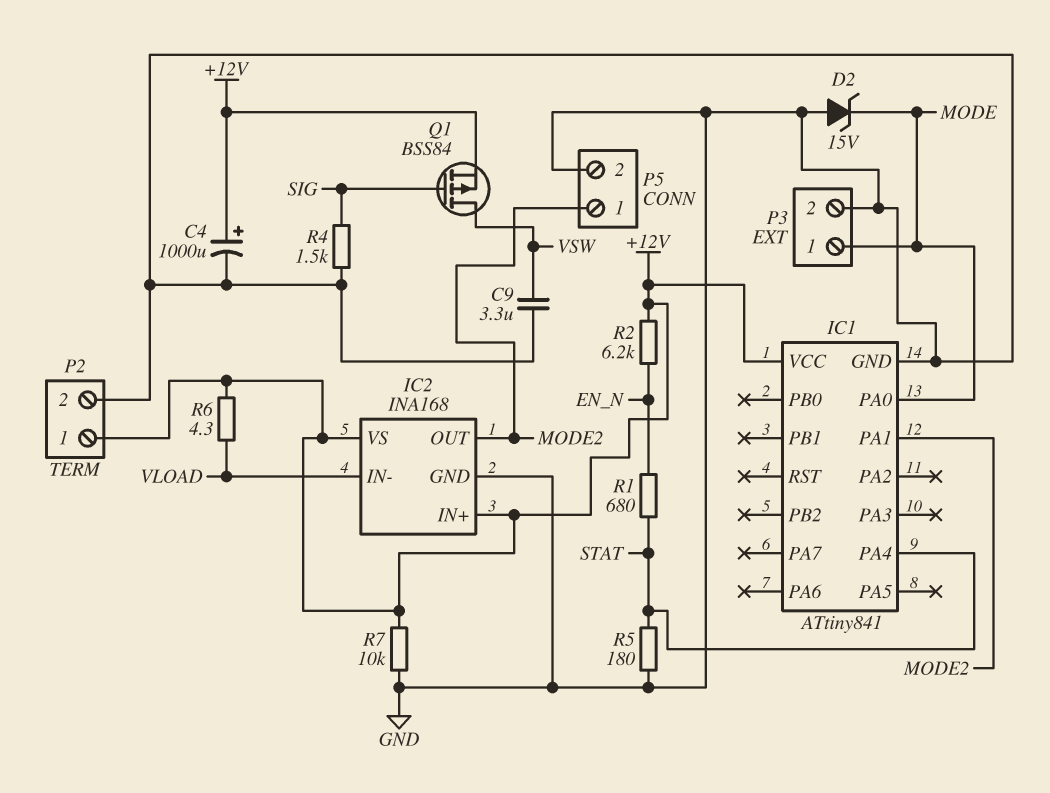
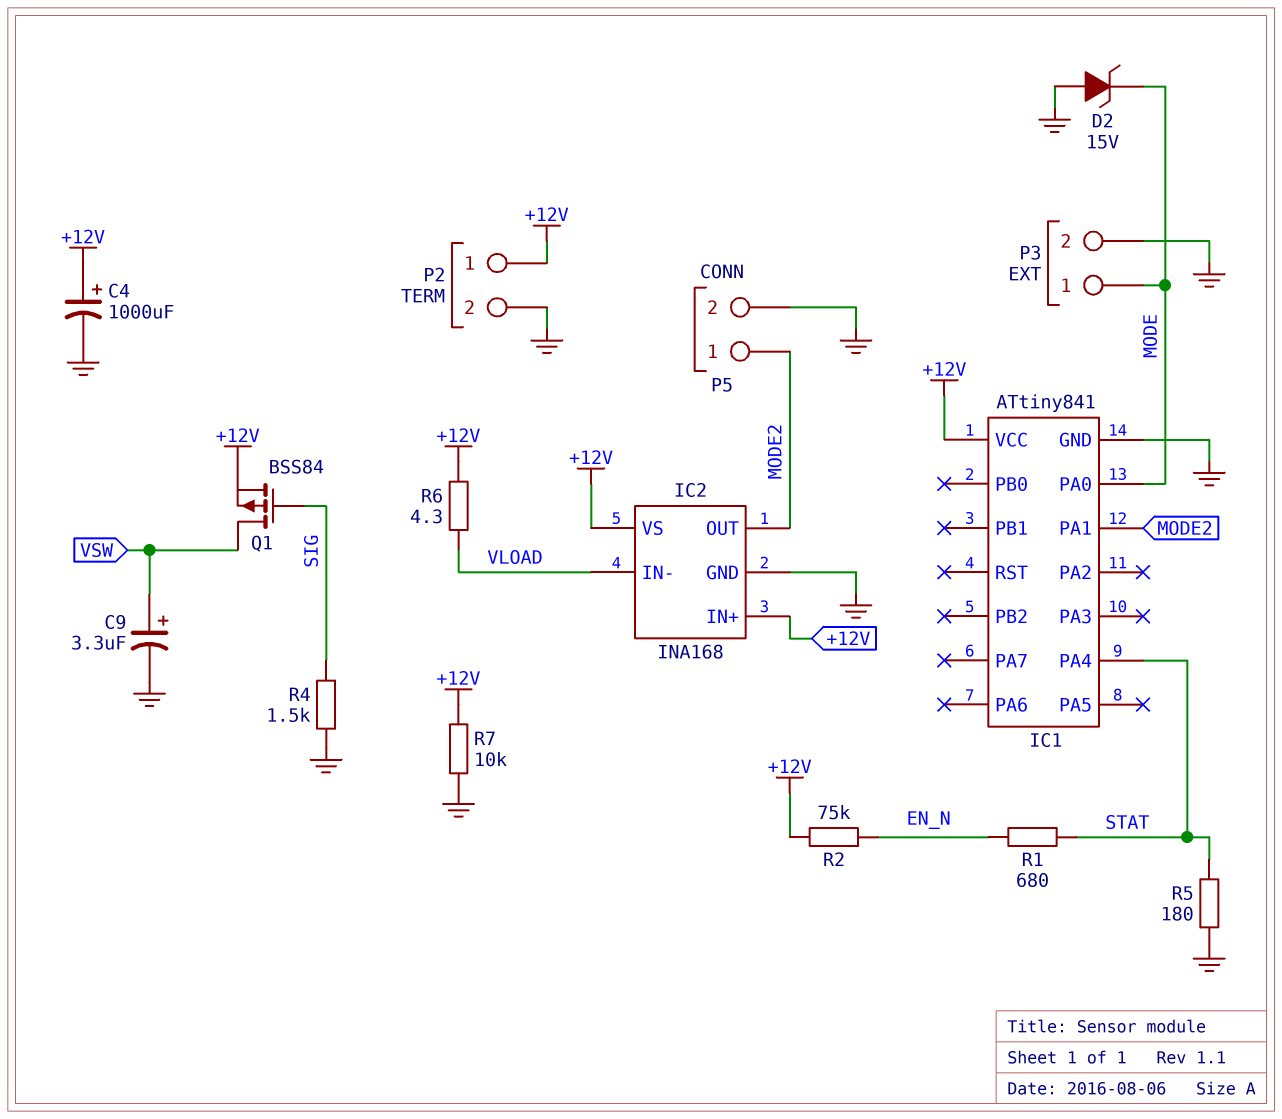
C9: 3.3uF (GND, VSW) -> 3.3uF (plus VSW, minus GND)
R2: 6.2k (+12V, EN_N) -> 75k (+12V, EN_N)

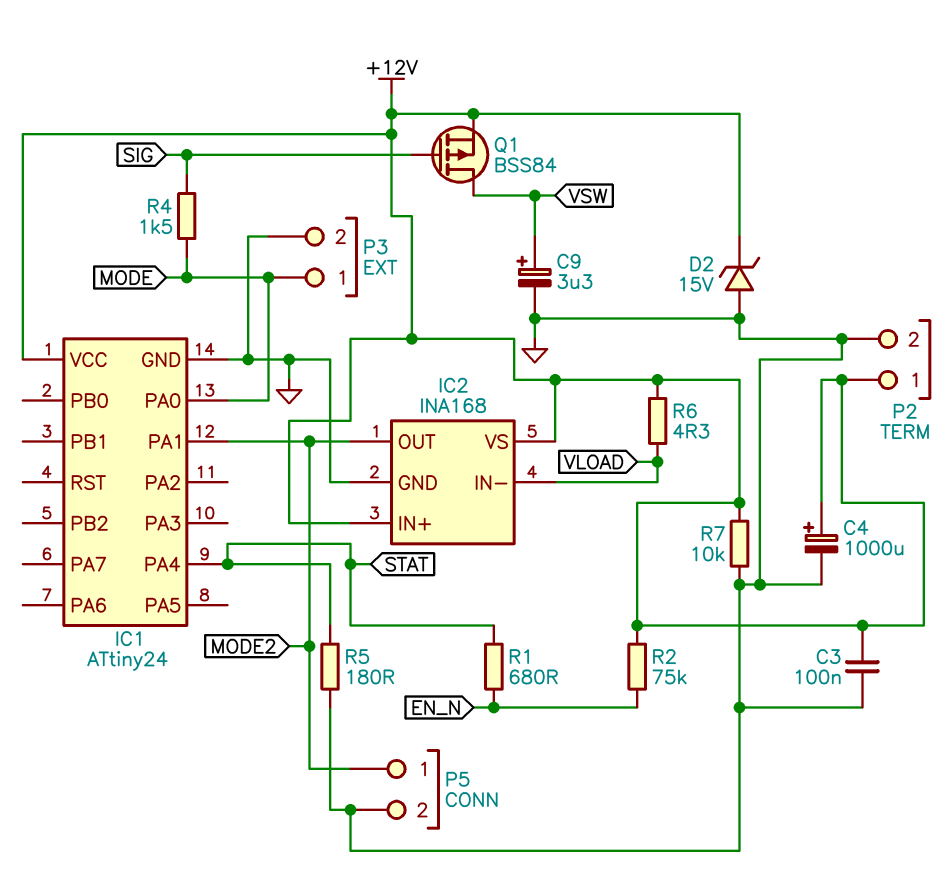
C3: none -> 100nF (+12V, GND)
D2: zener 15V (A GND, K MODE) -> zener 15V (A GND, K +12V)
IC1: ATtiny841 -> ATtiny24
R4: 1.5k (GND, SIG) -> 1.5k (MODE, SIG)

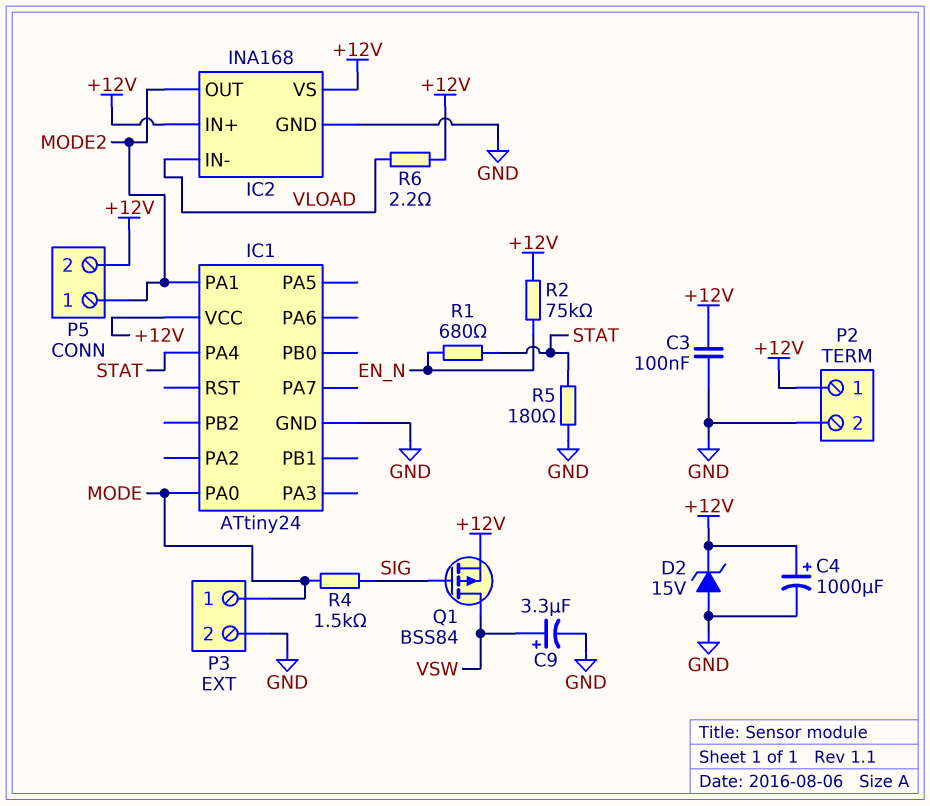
P5 pin 2: GND -> +12V
R6: 4.3 (+12V, VLOAD) -> 2.2 (+12V, VLOAD)
R7: 10k (+12V, GND) -> none

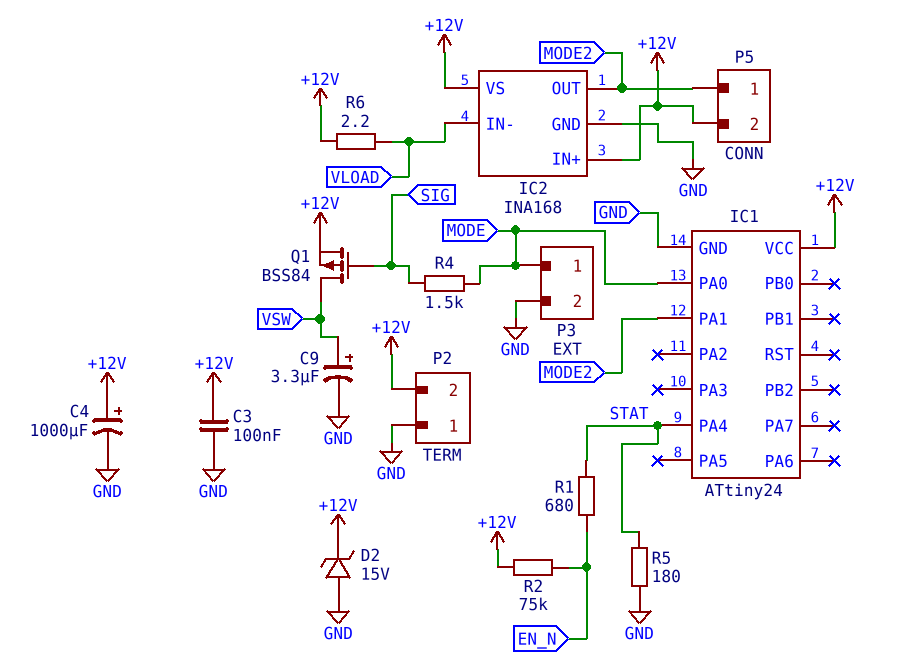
P2 pin 1: +12V -> GND
P2 pin 2: GND -> +12V

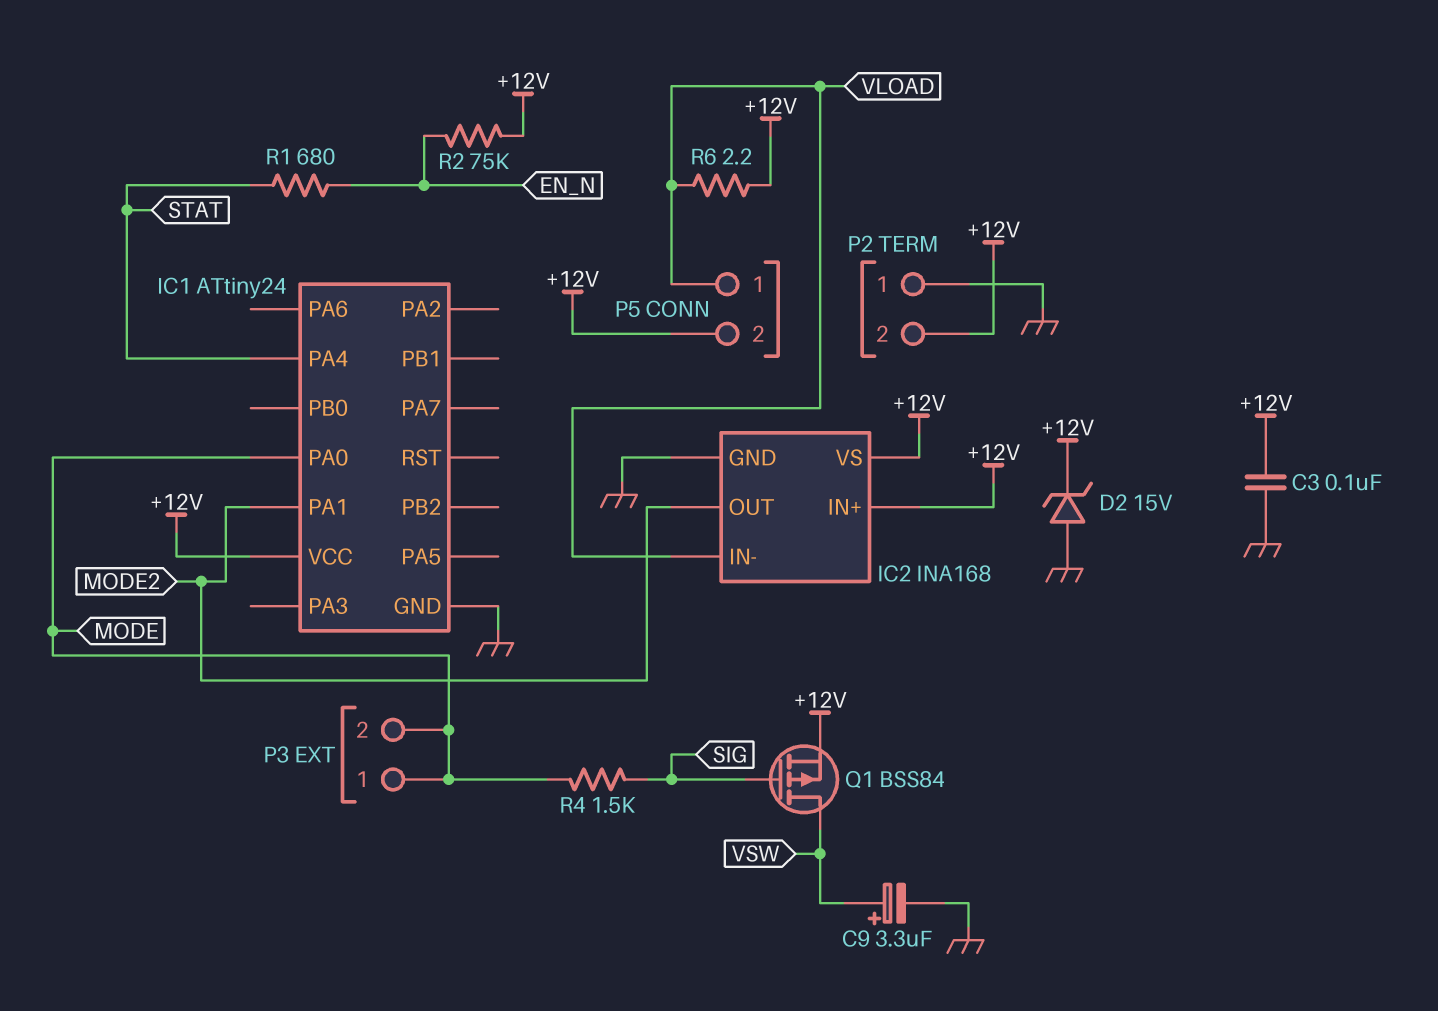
C4: 1000uF (plus +12V, minus GND) -> none
P3 pin 2: GND -> MODE
P5 pin 1: MODE2 -> VLOAD
R5: 180 (GND, STAT) -> none

